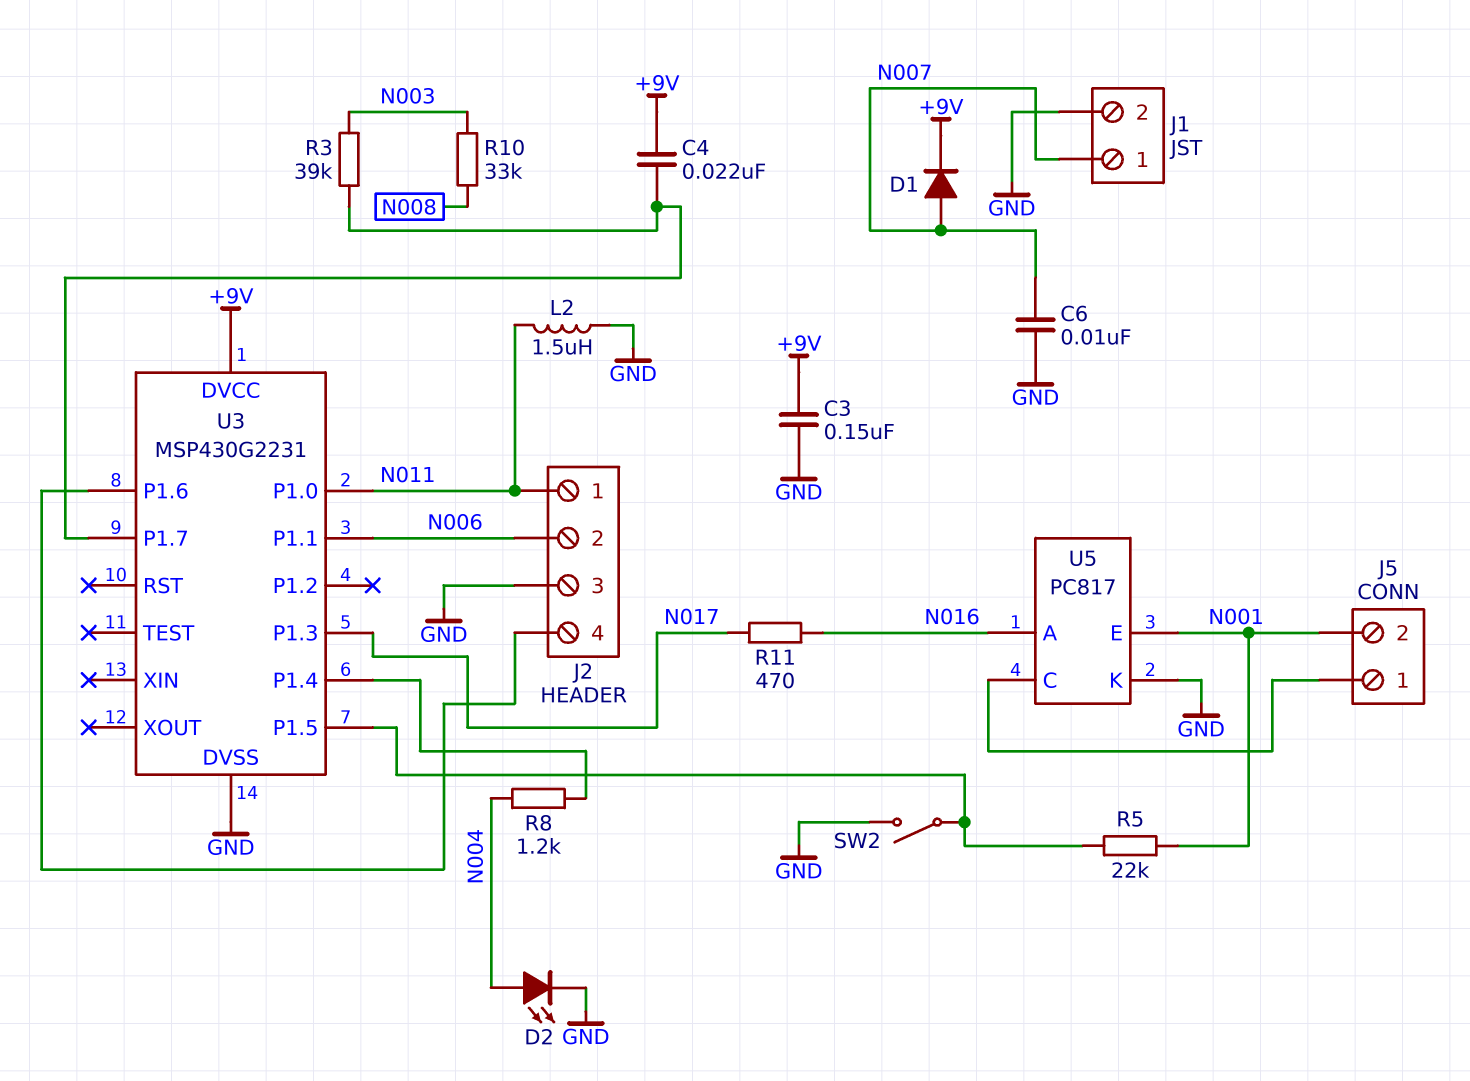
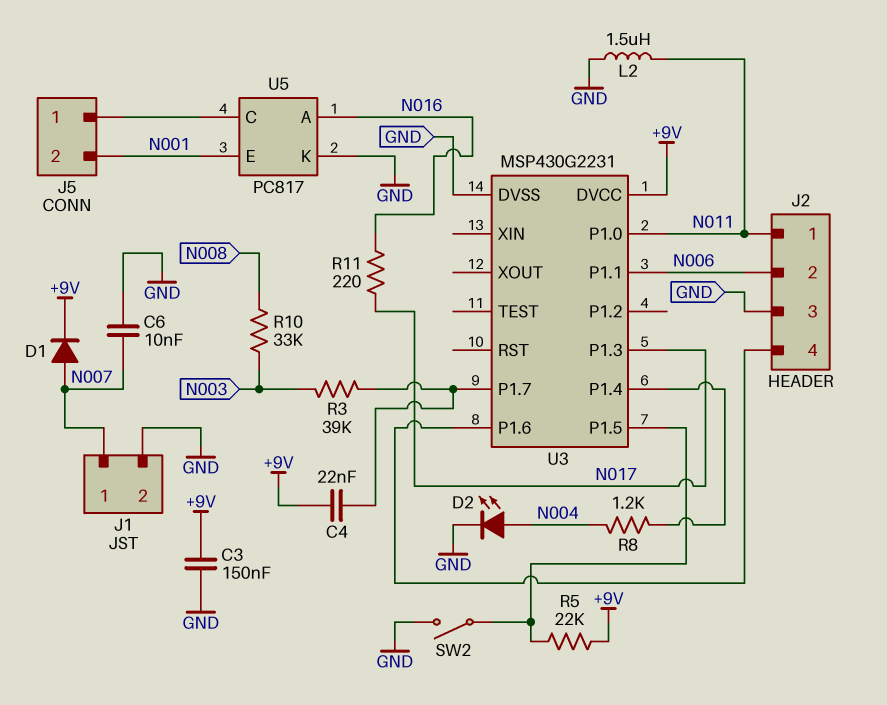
R5: 22k (N001, U3/P1.5) -> 22k (+9V, U3/P1.5)
R11: 470 (N016, N017) -> 220 (N016, N017)

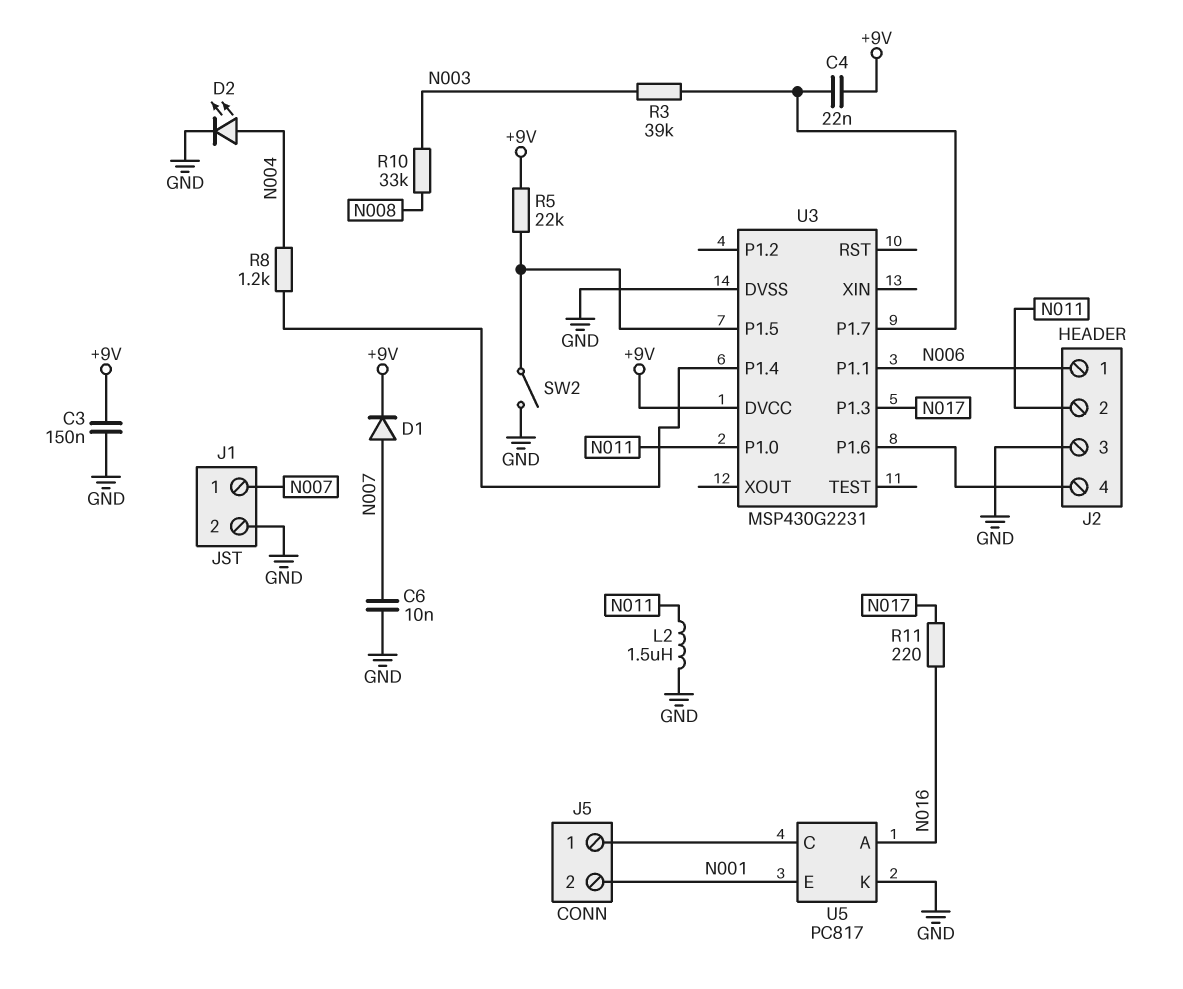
J2 pin 1: N011 -> N006
J2 pin 2: N006 -> N011

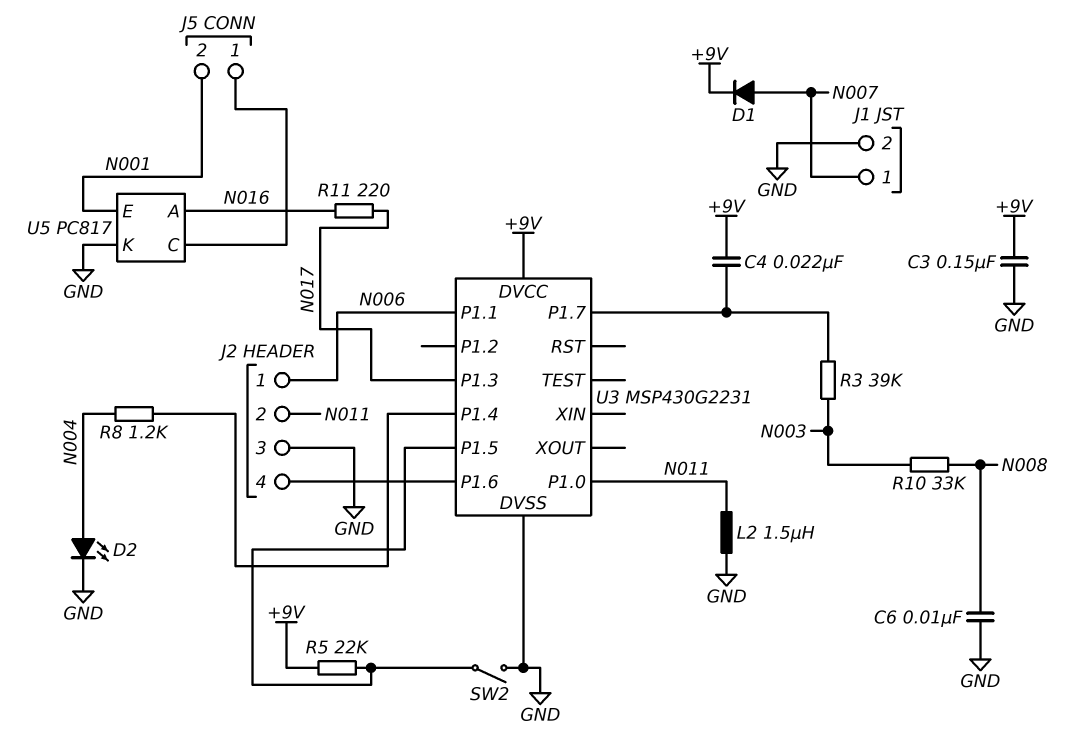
C6: 10nF (GND, N007) -> 10nF (GND, N008)

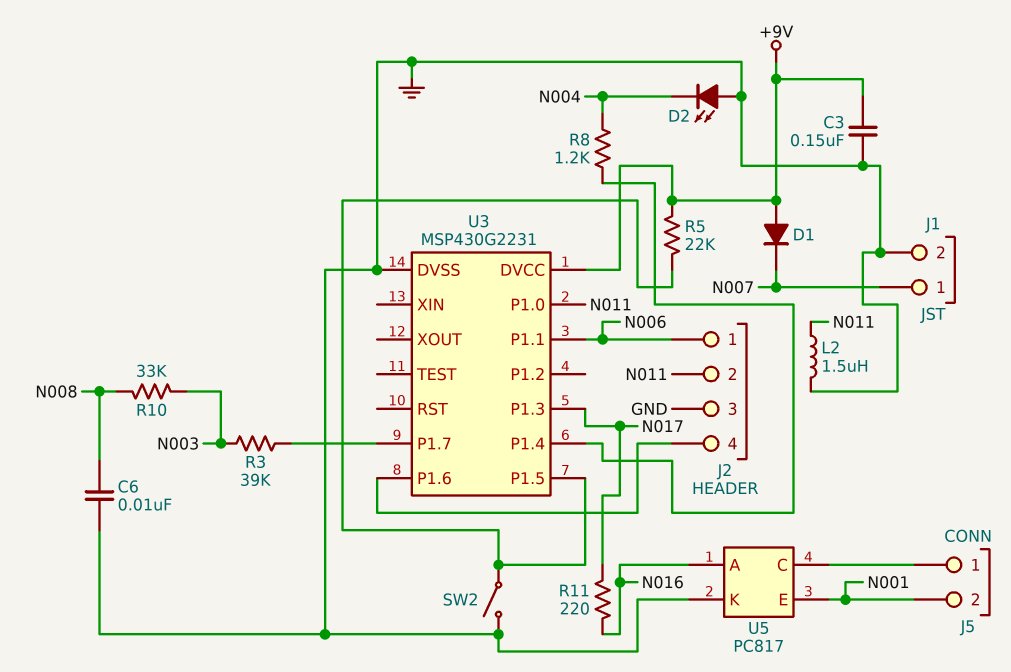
C4: 22nF (+9V, U3/P1.7) -> none
D1: diode (A N007, K +9V) -> diode (A +9V, K N007)
D2: LED (A N004, K GND) -> LED (A GND, K N004)

